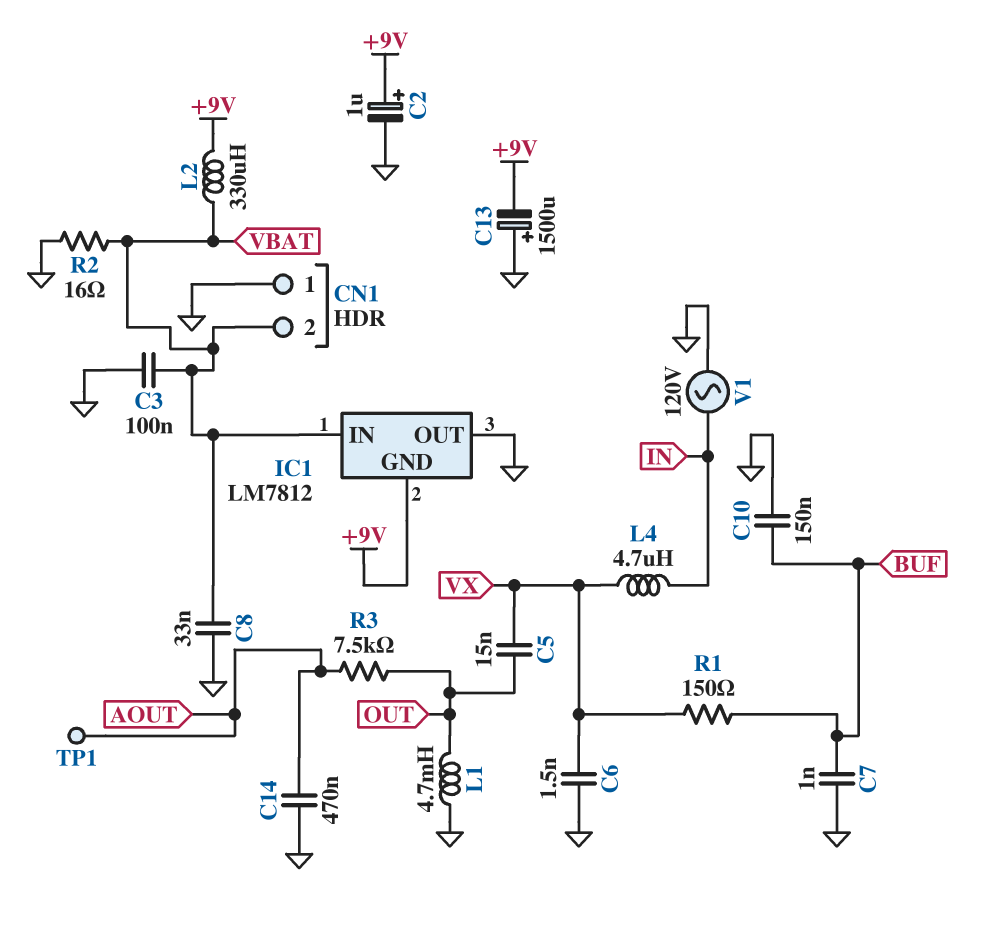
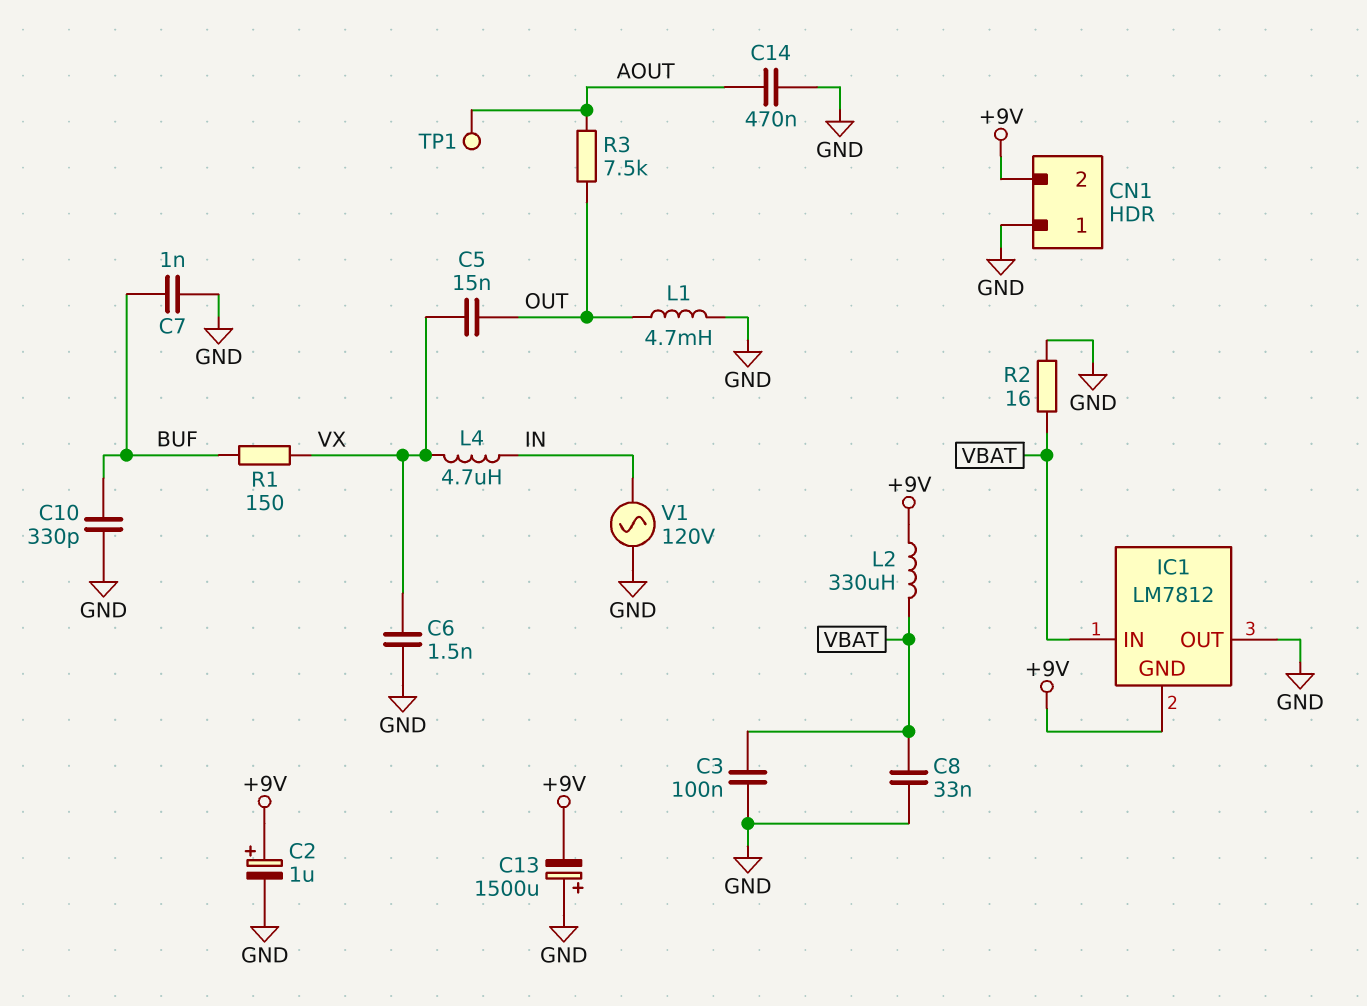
C10: 150nF (BUF, GND) -> 330pF (BUF, GND)
CN1 pin 2: VBAT -> +9V

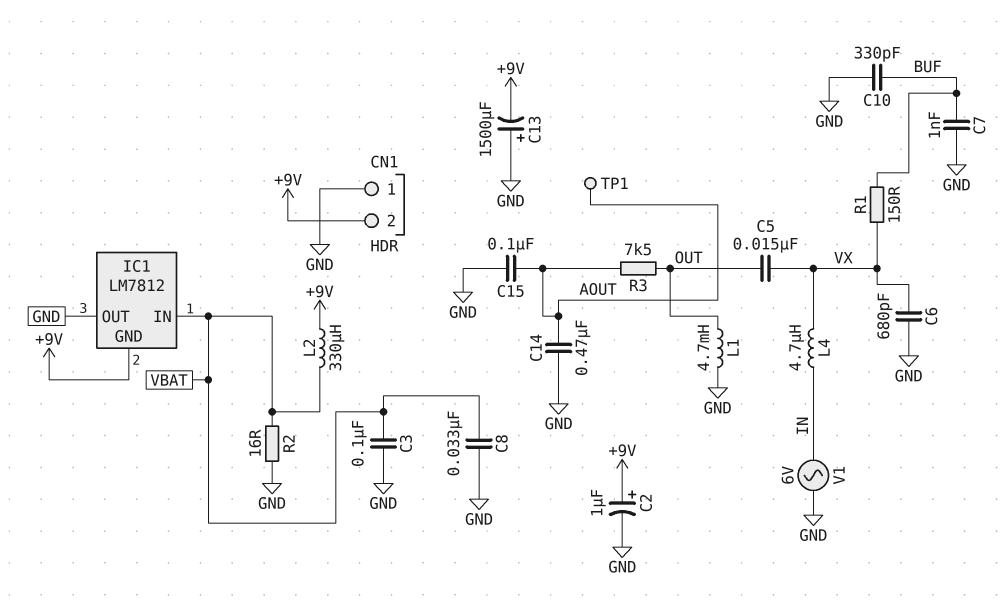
C6: 1.5nF (GND, VX) -> 680pF (GND, VX)
C15: none -> 100nF (AOUT, GND)
V1: AC 120V (GND, IN) -> AC 6V (GND, IN)

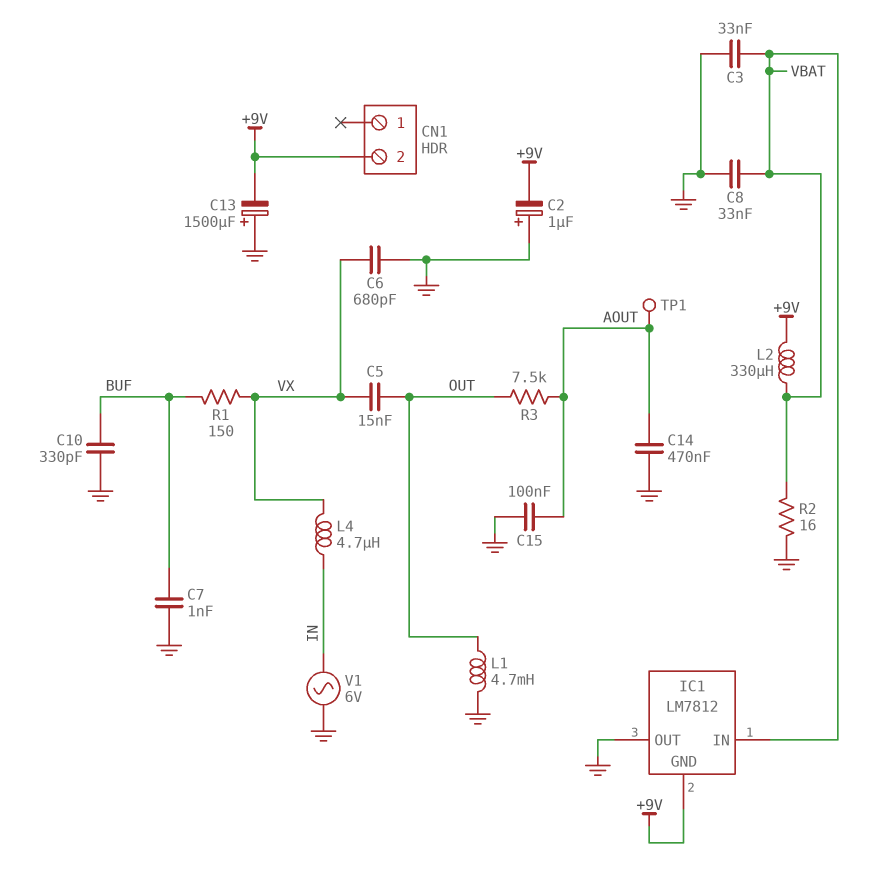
C2: 1uF (plus +9V, minus GND) -> 1uF (plus GND, minus +9V)
C3: 100nF (GND, VBAT) -> 33nF (GND, VBAT)
CN1 pin 1: GND -> none

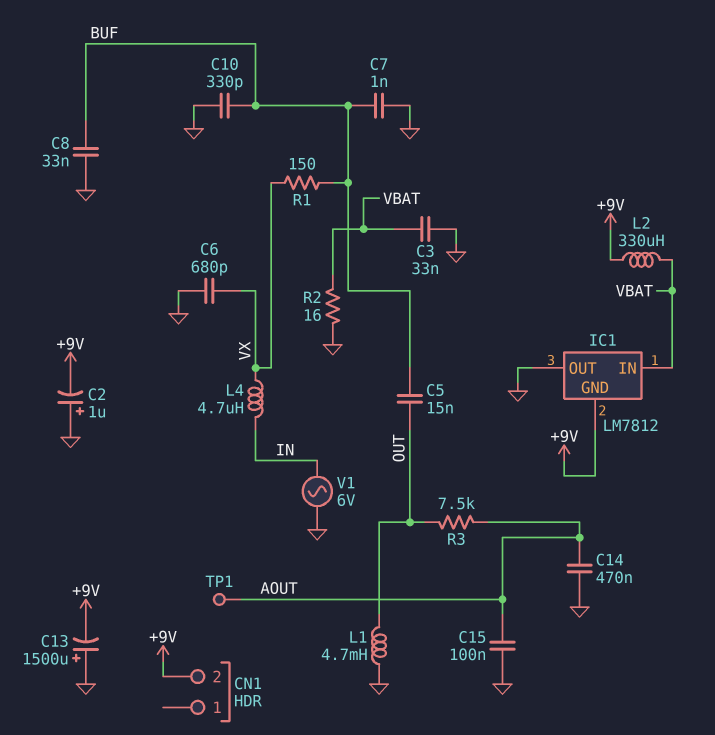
C5: 15nF (OUT, VX) -> 15nF (BUF, OUT)
C8: 33nF (GND, VBAT) -> 33nF (BUF, GND)

